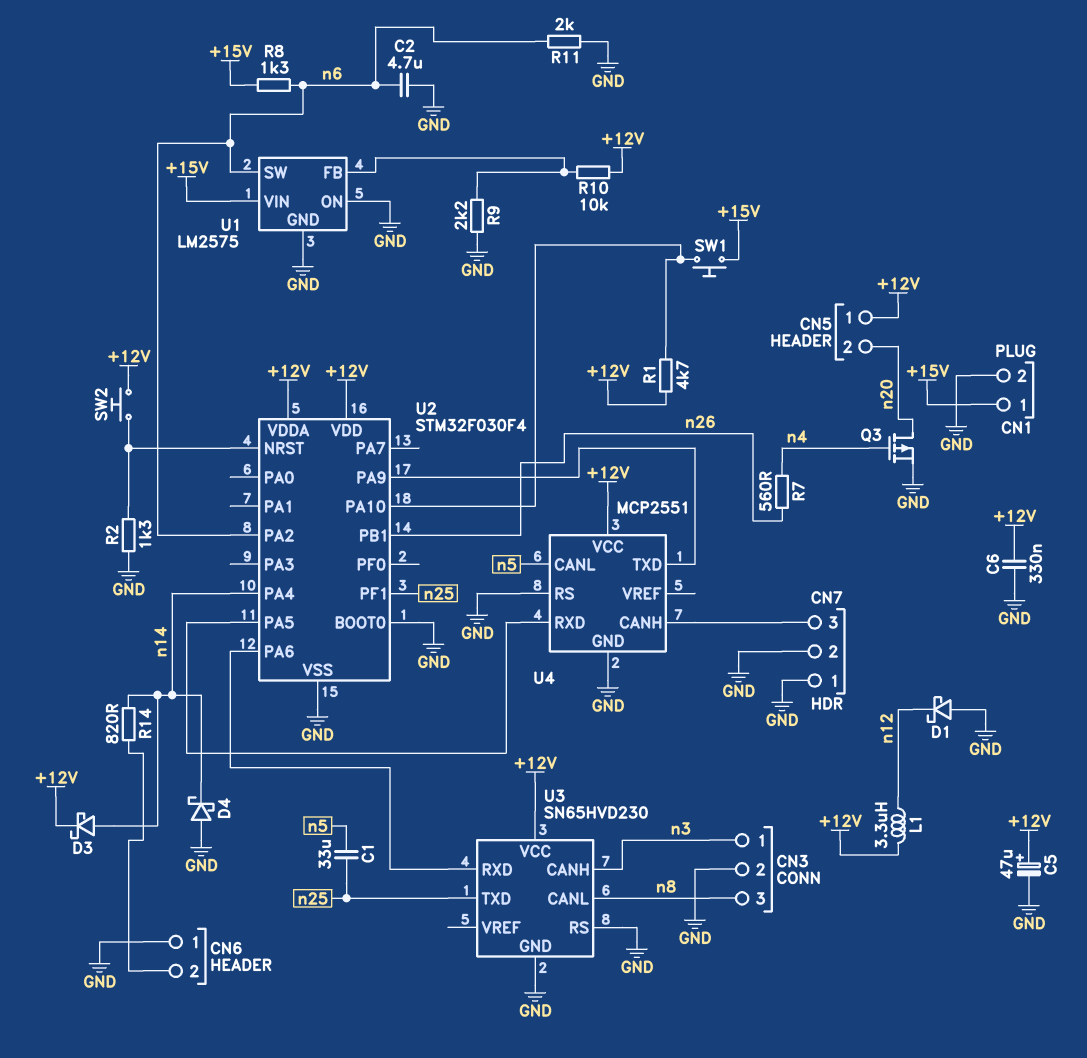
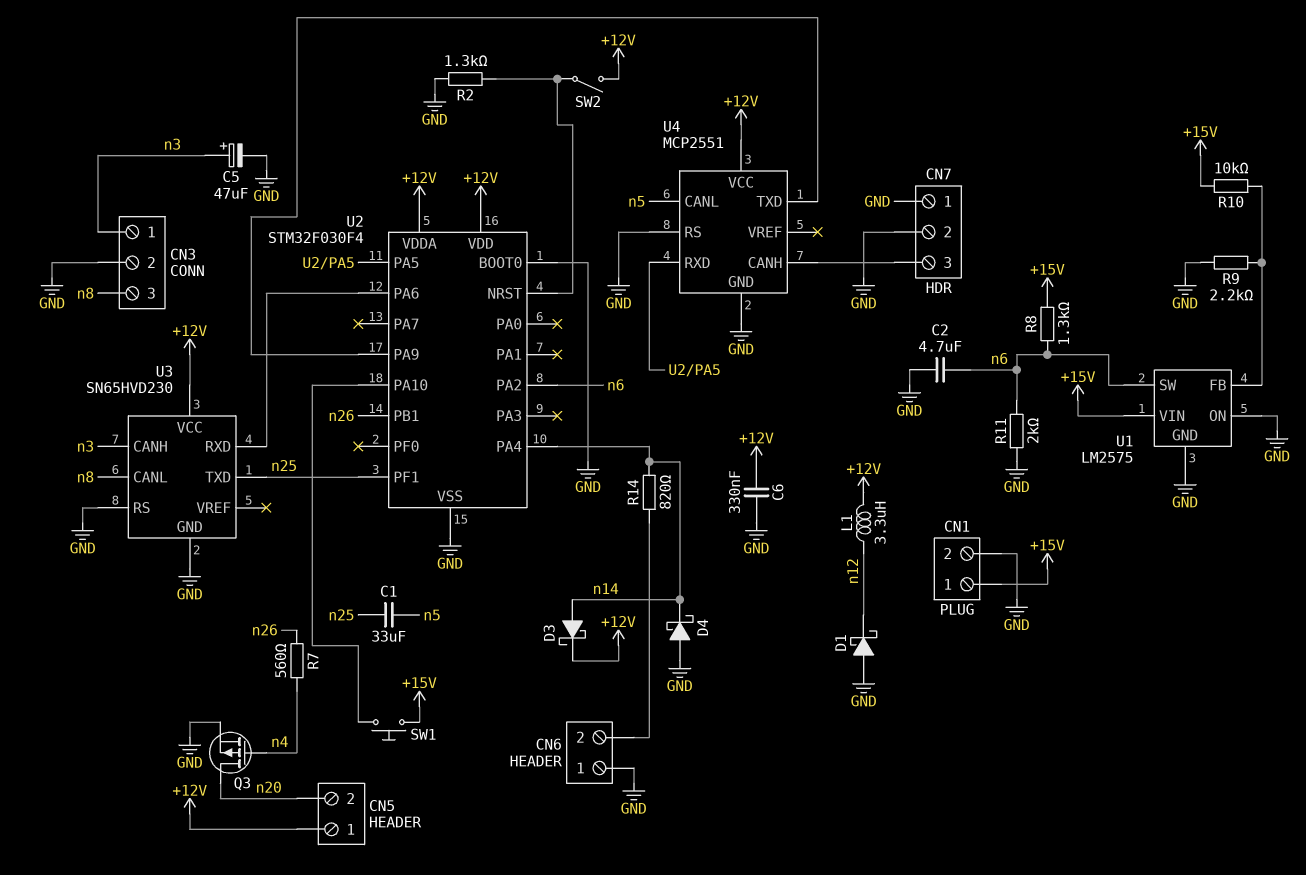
C5: 47uF (plus +12V, minus GND) -> 47uF (plus n3, minus GND)
R1: 4.7k (+12V, U2/PA10) -> none
R10: 10k (+12V, U1/FB) -> 10k (+15V, U1/FB)
SW2: button (+12V, U2/NRST) -> switch (+12V, U2/NRST)

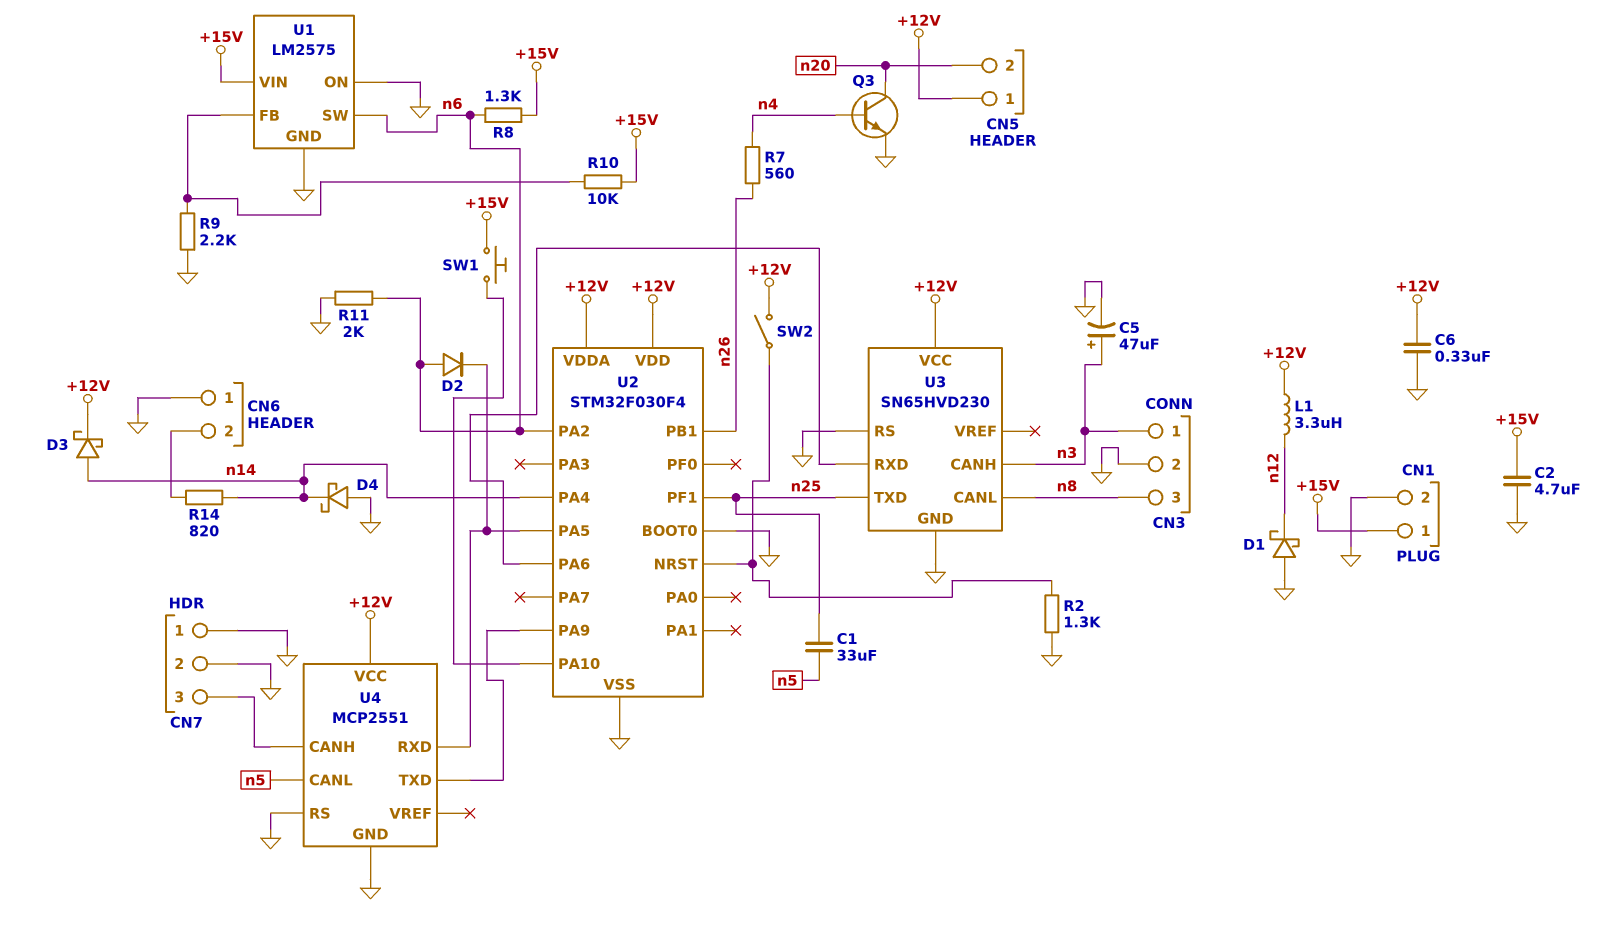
C2: 4.7uF (GND, n6) -> 4.7uF (+15V, GND)
D2: none -> diode (A n6, K U2/PA5)
Q3: PMOS (G n4, D n20, S GND) -> NPN (B n4, C n20, E GND)

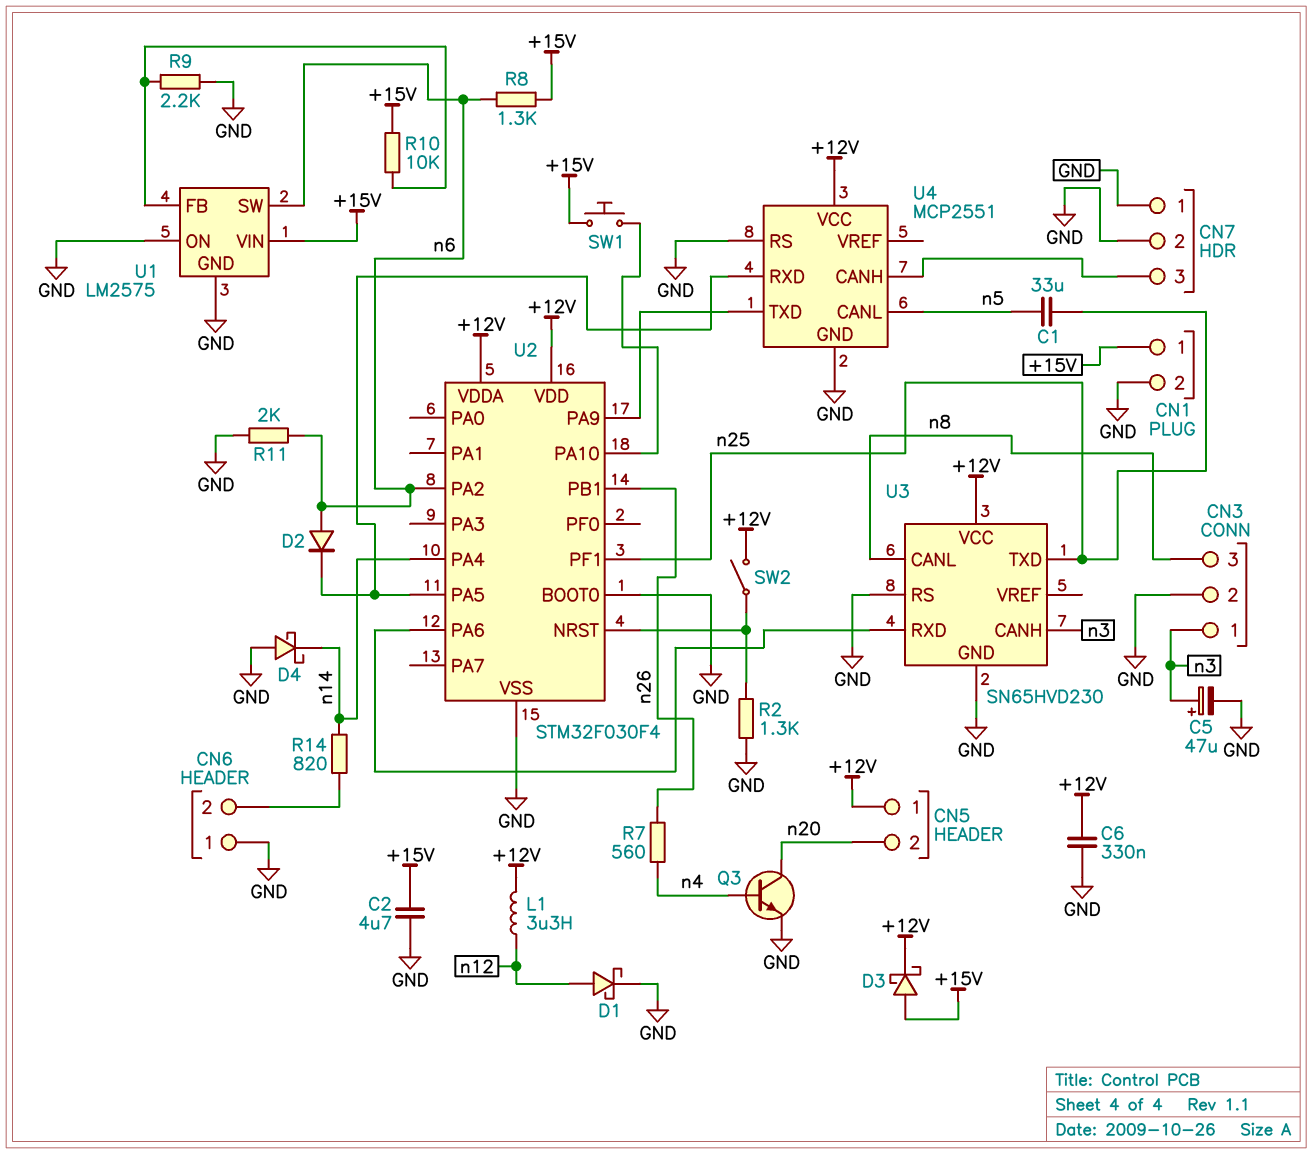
D1: schottky (A GND, K n12) -> schottky (A n12, K GND)
D3: schottky (A n14, K +12V) -> schottky (A +15V, K +12V)

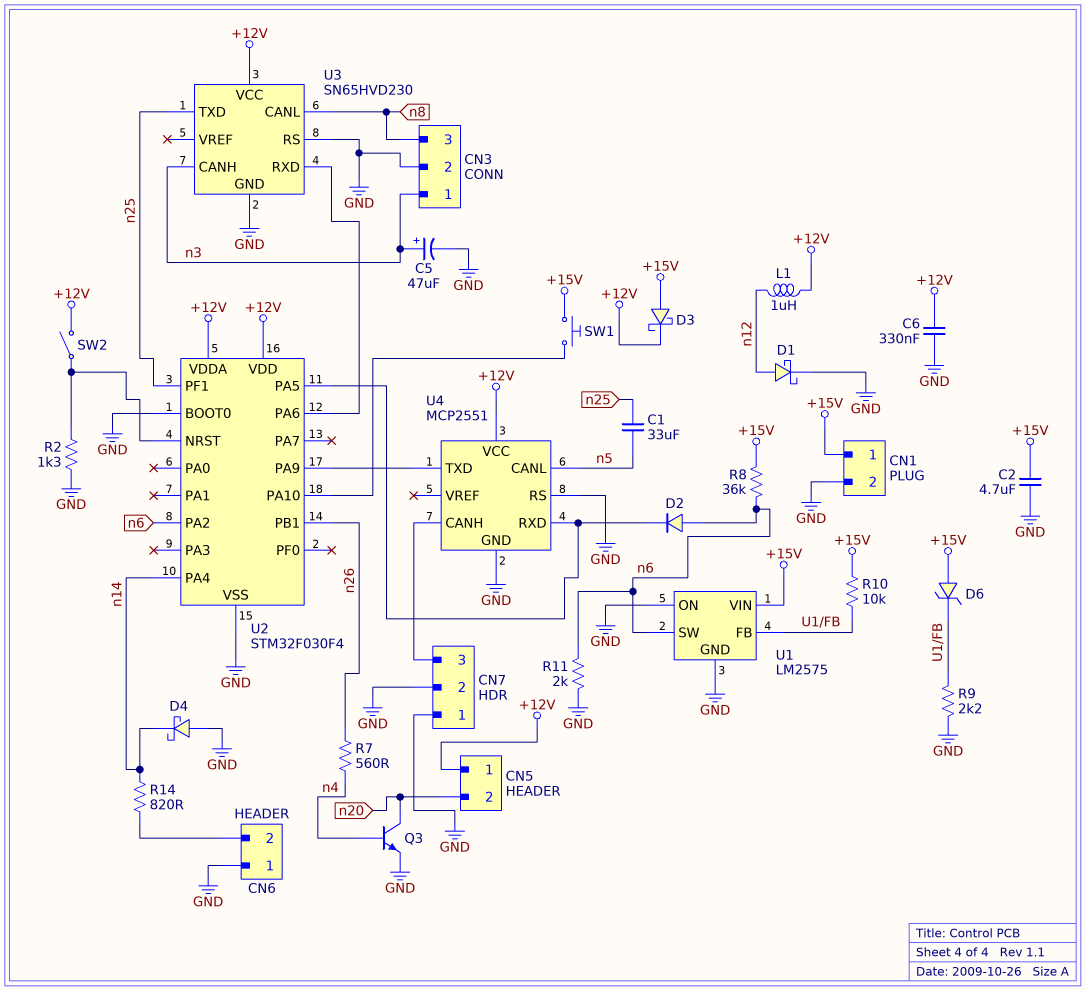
D6: none -> zener (A +15V, K U1/FB)
L1: 3.3uH (+12V, n12) -> 1uH (+12V, n12)
R8: 1.3k (+15V, n6) -> 36k (+15V, n6)

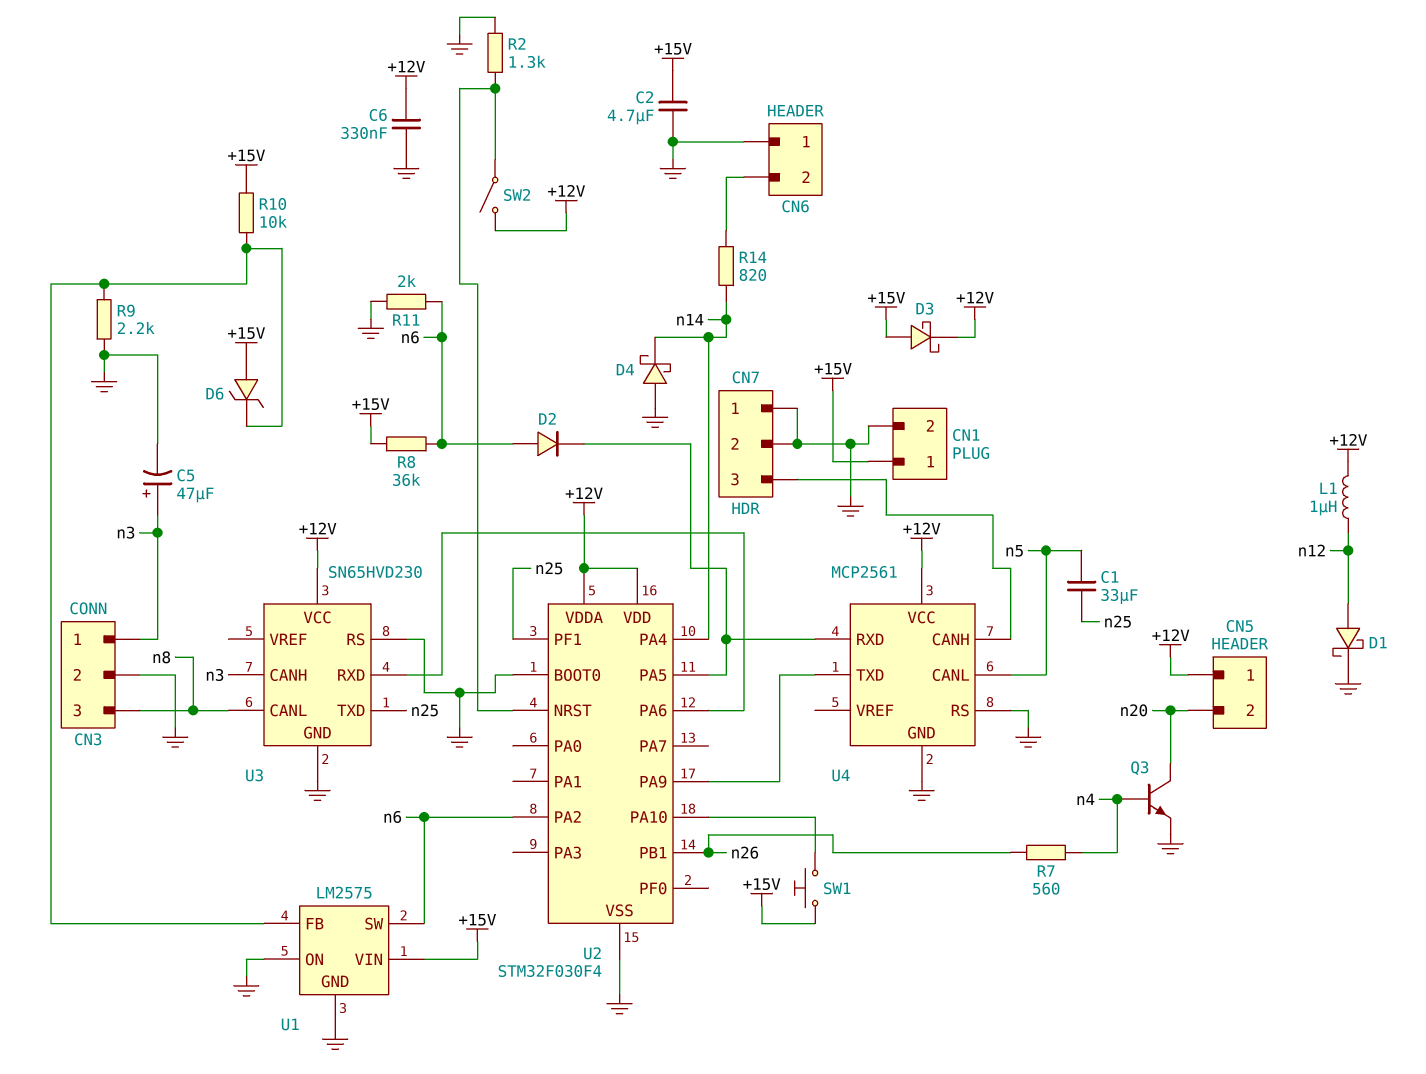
U4: MCP2551 -> MCP2561

